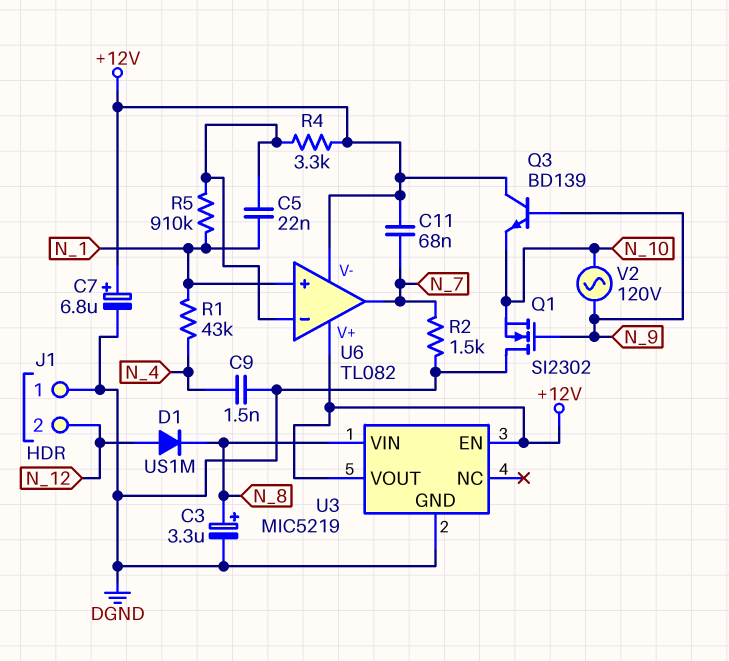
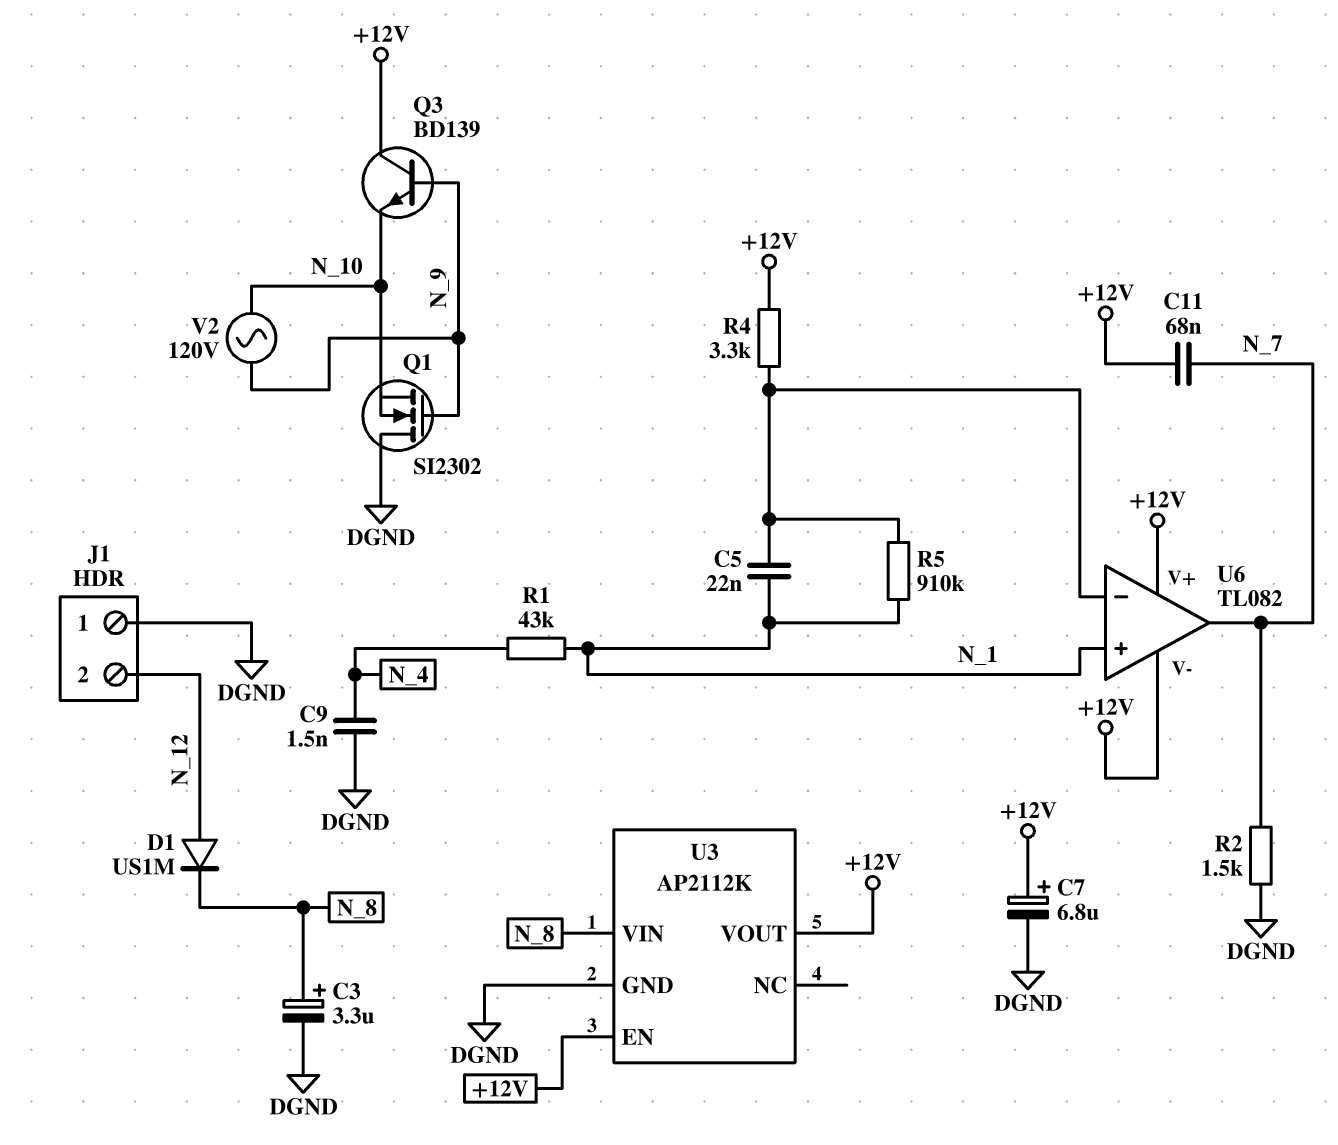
U3: MIC5219 -> AP2112K

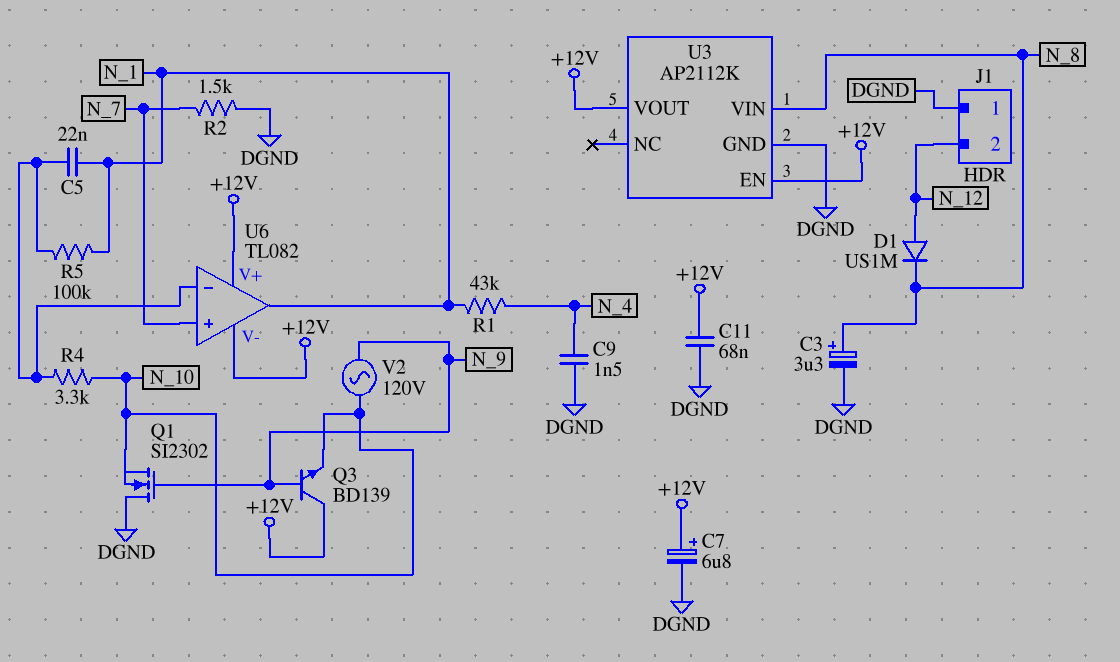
C11: 68nF (+12V, N_7) -> 68nF (+12V, DGND)
R4: 3.3k (+12V, U6/in-) -> 3.3k (N_10, U6/in-)
R5: 910k (N_1, U6/in-) -> 100k (N_1, U6/in-)
U6 pin in+: N_1 -> N_7
U6 pin out: N_7 -> N_1

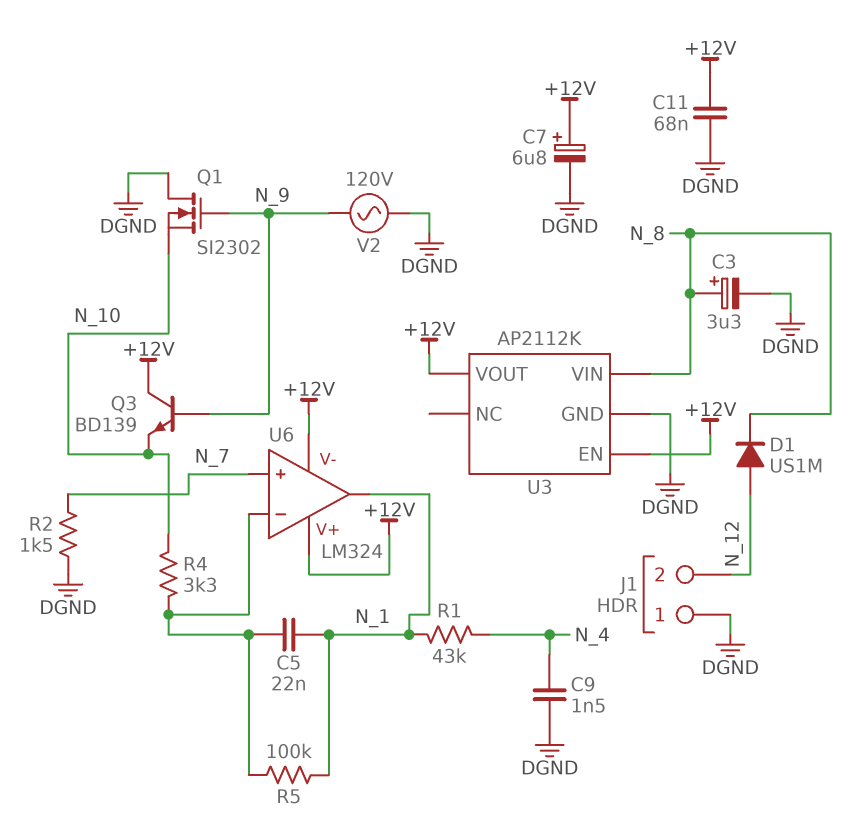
U6: TL082 -> LM324
V2: AC 120V (N_9, N_10) -> AC 120V (DGND, N_9)

